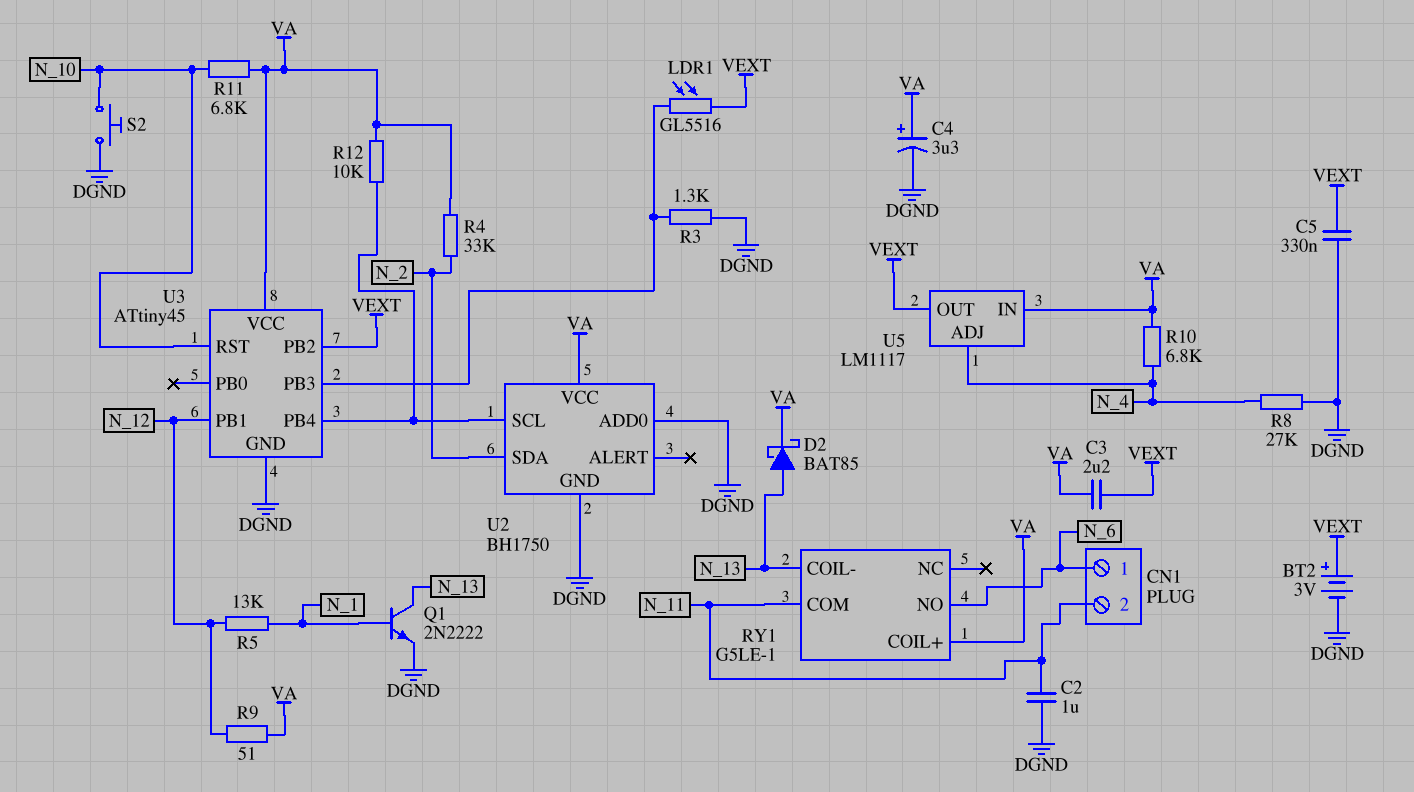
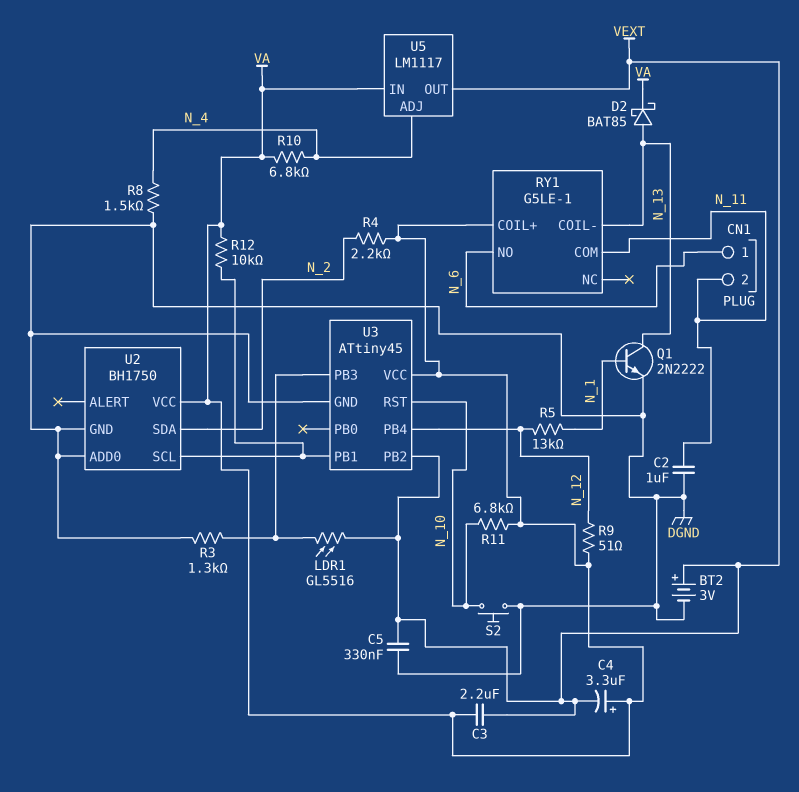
C4: 3.3uF (plus VA, minus DGND) -> 3.3uF (plus VA, minus VEXT)
R4: 33k (N_2, VA) -> 2.2k (N_2, VA)
R8: 27k (DGND, N_4) -> 1.5k (DGND, N_4)
U3 pin PB1: N_12 -> U2/SCL
U3 pin PB4: U2/SCL -> N_12

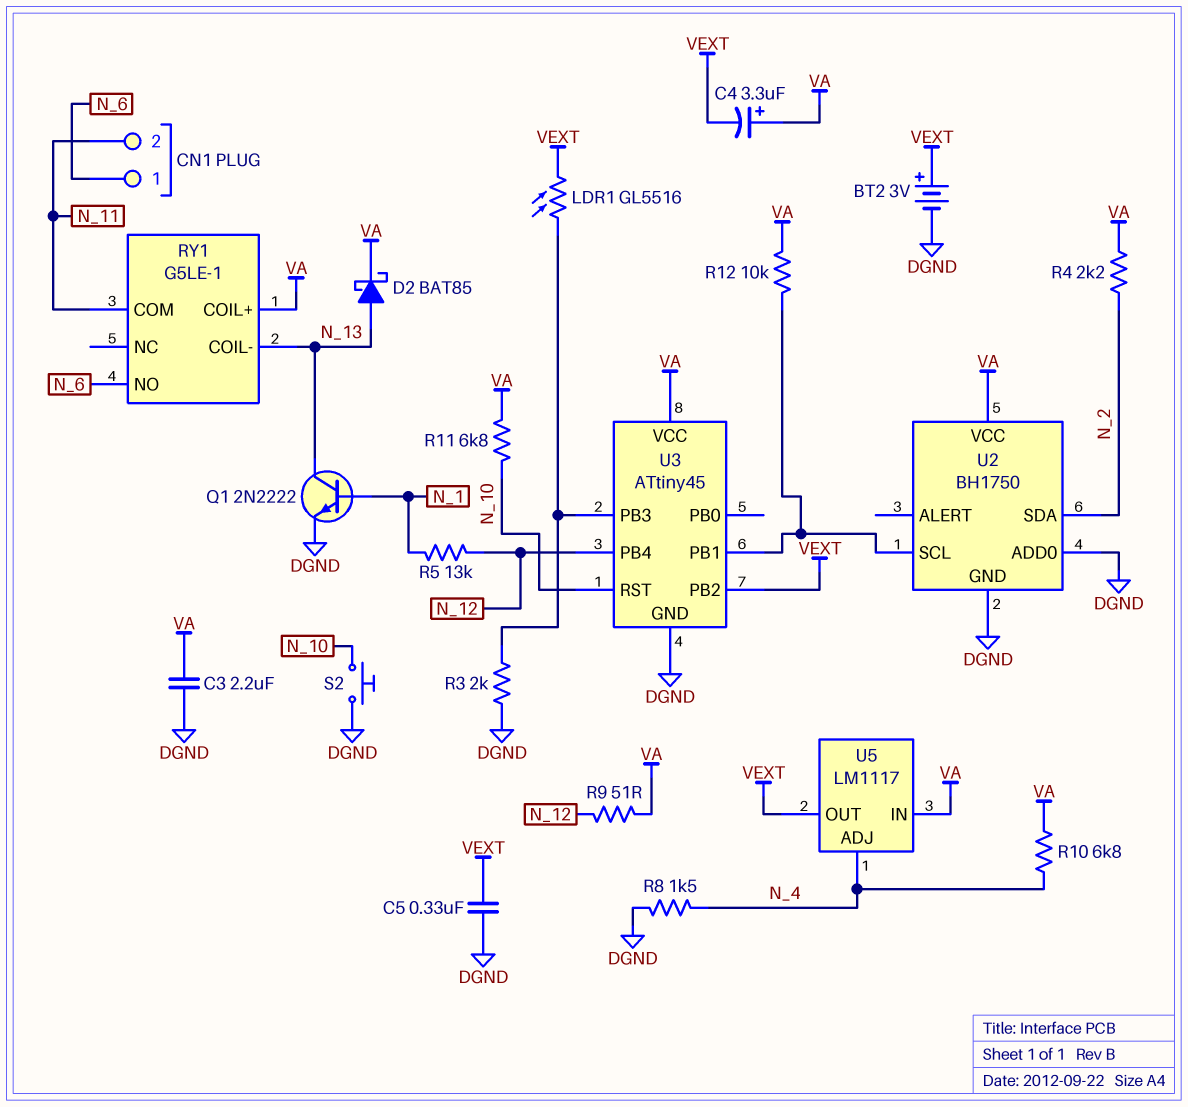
C2: 1uF (DGND, N_11) -> none
C3: 2.2uF (VA, VEXT) -> 2.2uF (DGND, VA)
R3: 1.3k (DGND, U3/PB3) -> 2k (DGND, U3/PB3)

